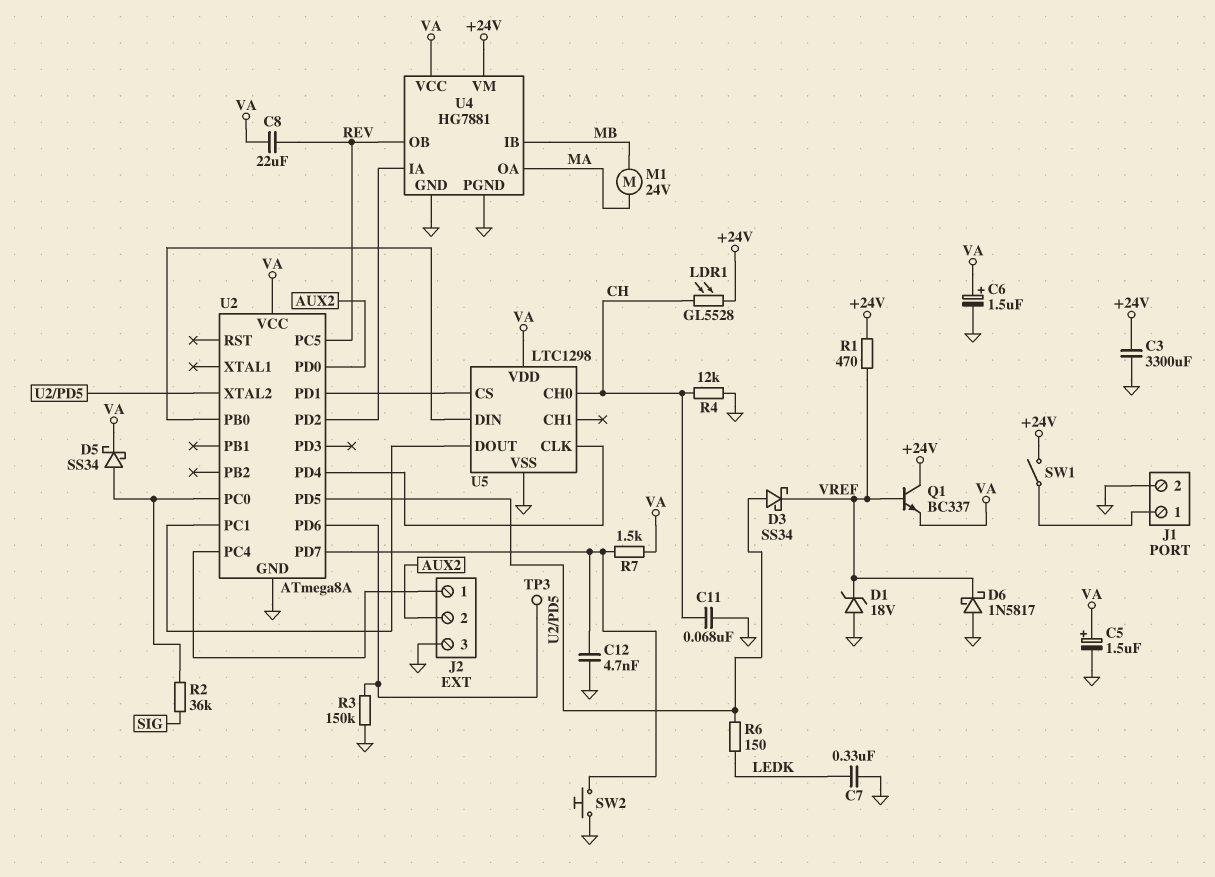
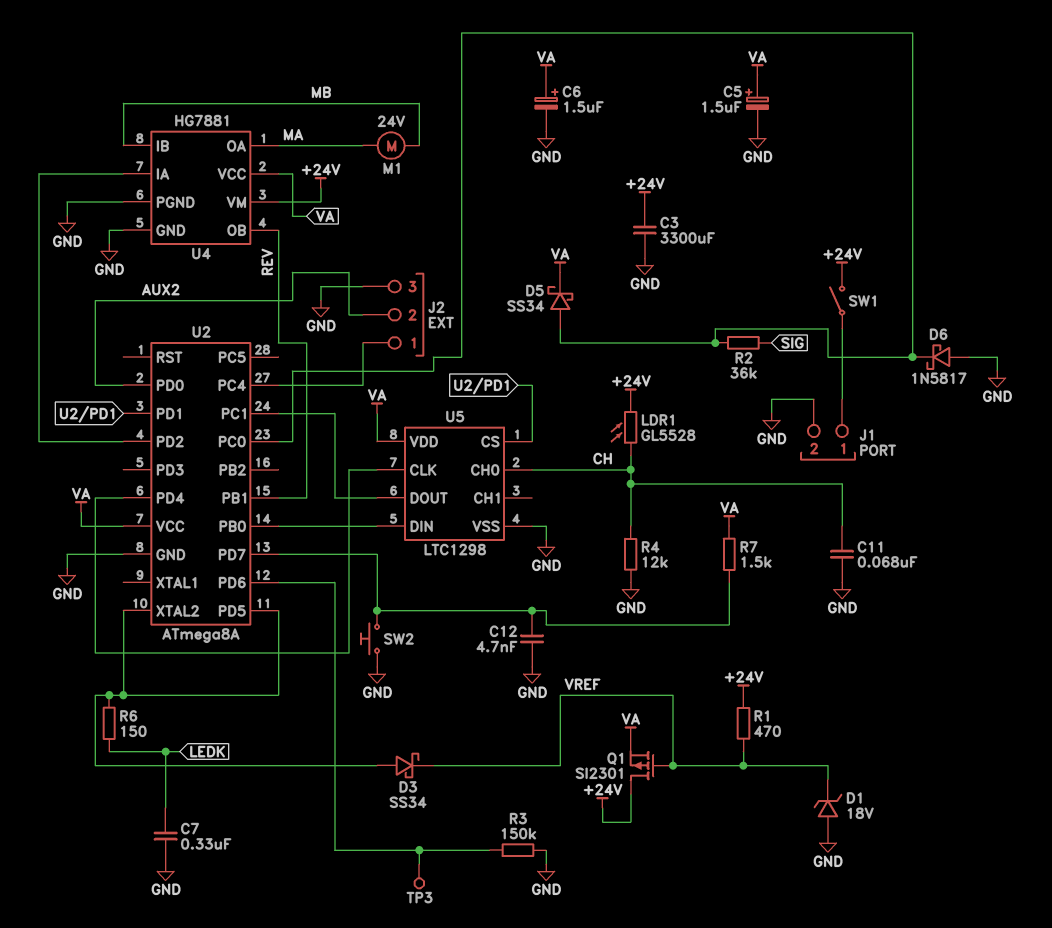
C8: 22uF (REV, VA) -> none
D6: schottky 1N5817 (A GND, K VREF) -> schottky 1N5817 (A GND, K U2/PC0)
Q1: NPN BC337 (B VREF, C +24V, E VA) -> PMOS SI2301 (G VREF, D +24V, S VA)
U2 pin PB1: none -> REV
U2 pin PC5: REV -> none

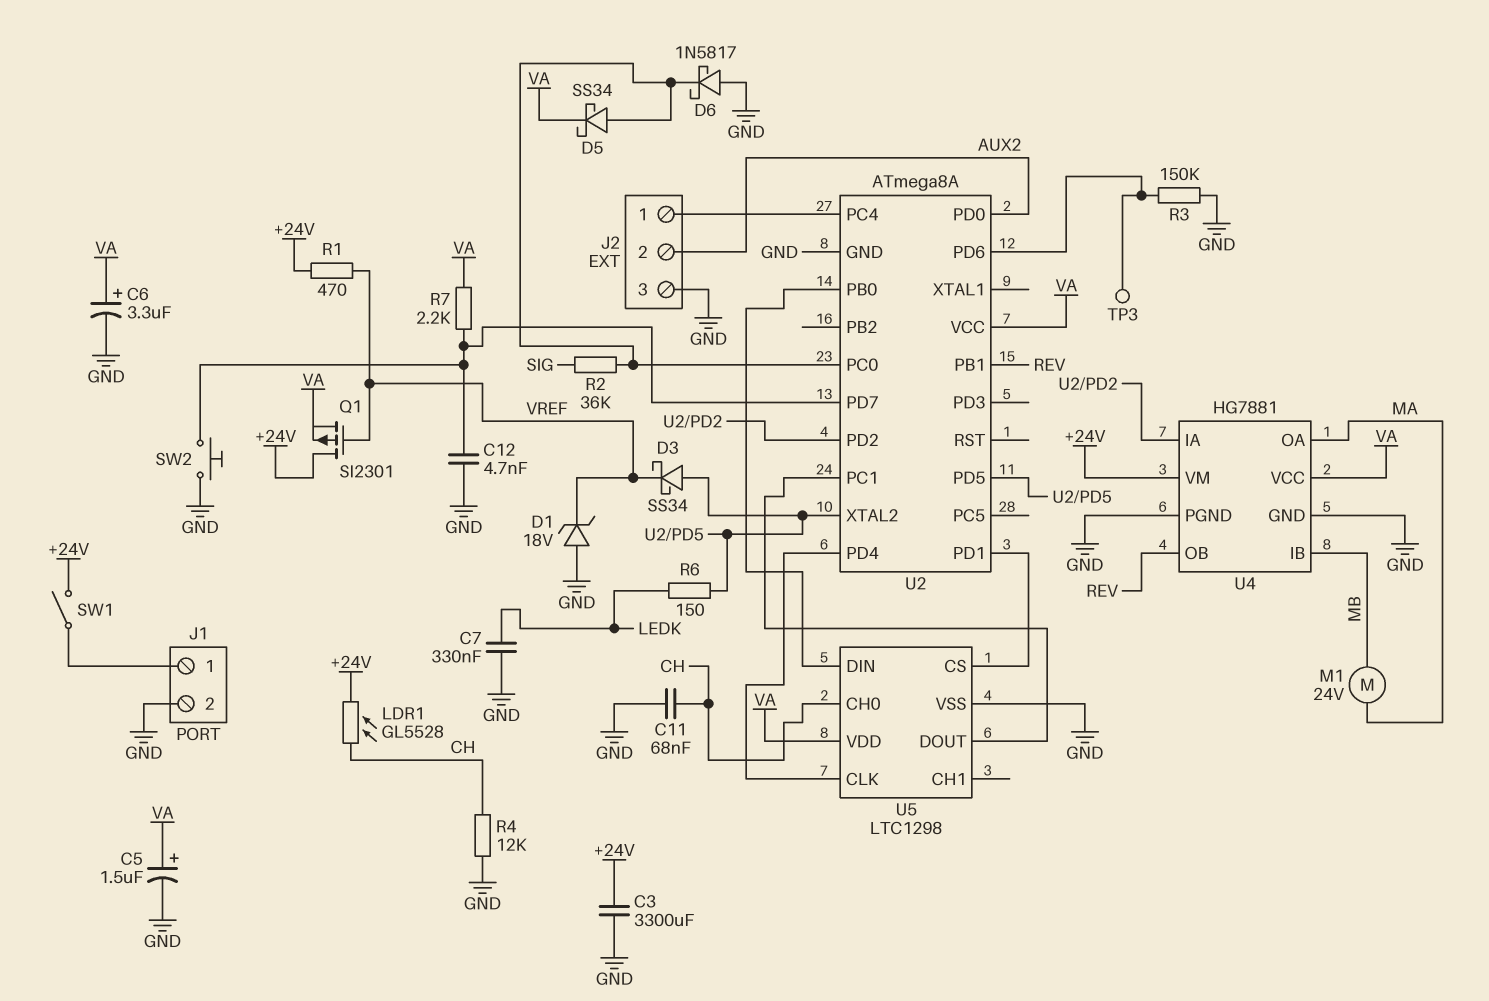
C6: 1.5uF (plus VA, minus GND) -> 3.3uF (plus VA, minus GND)
R7: 1.5k (U2/PD7, VA) -> 2.2k (U2/PD7, VA)

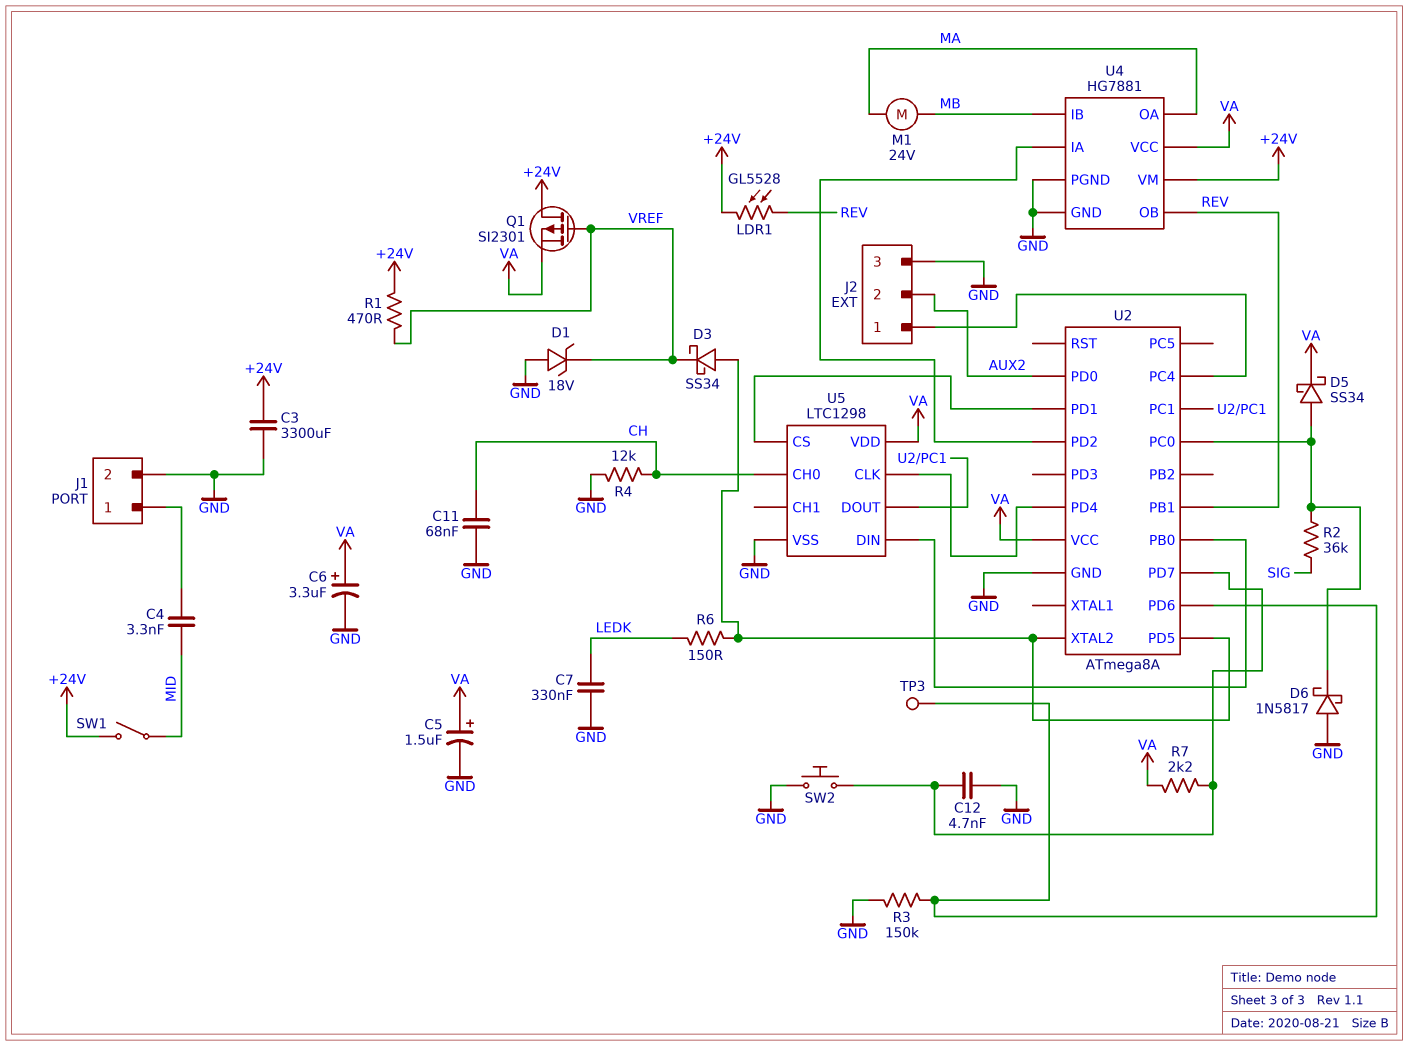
C4: none -> 3.3nF (J1/1, MID)
LDR1: GL5528 (+24V, CH) -> GL5528 (+24V, REV)
SW1: switch (+24V, J1/1) -> switch (+24V, MID)

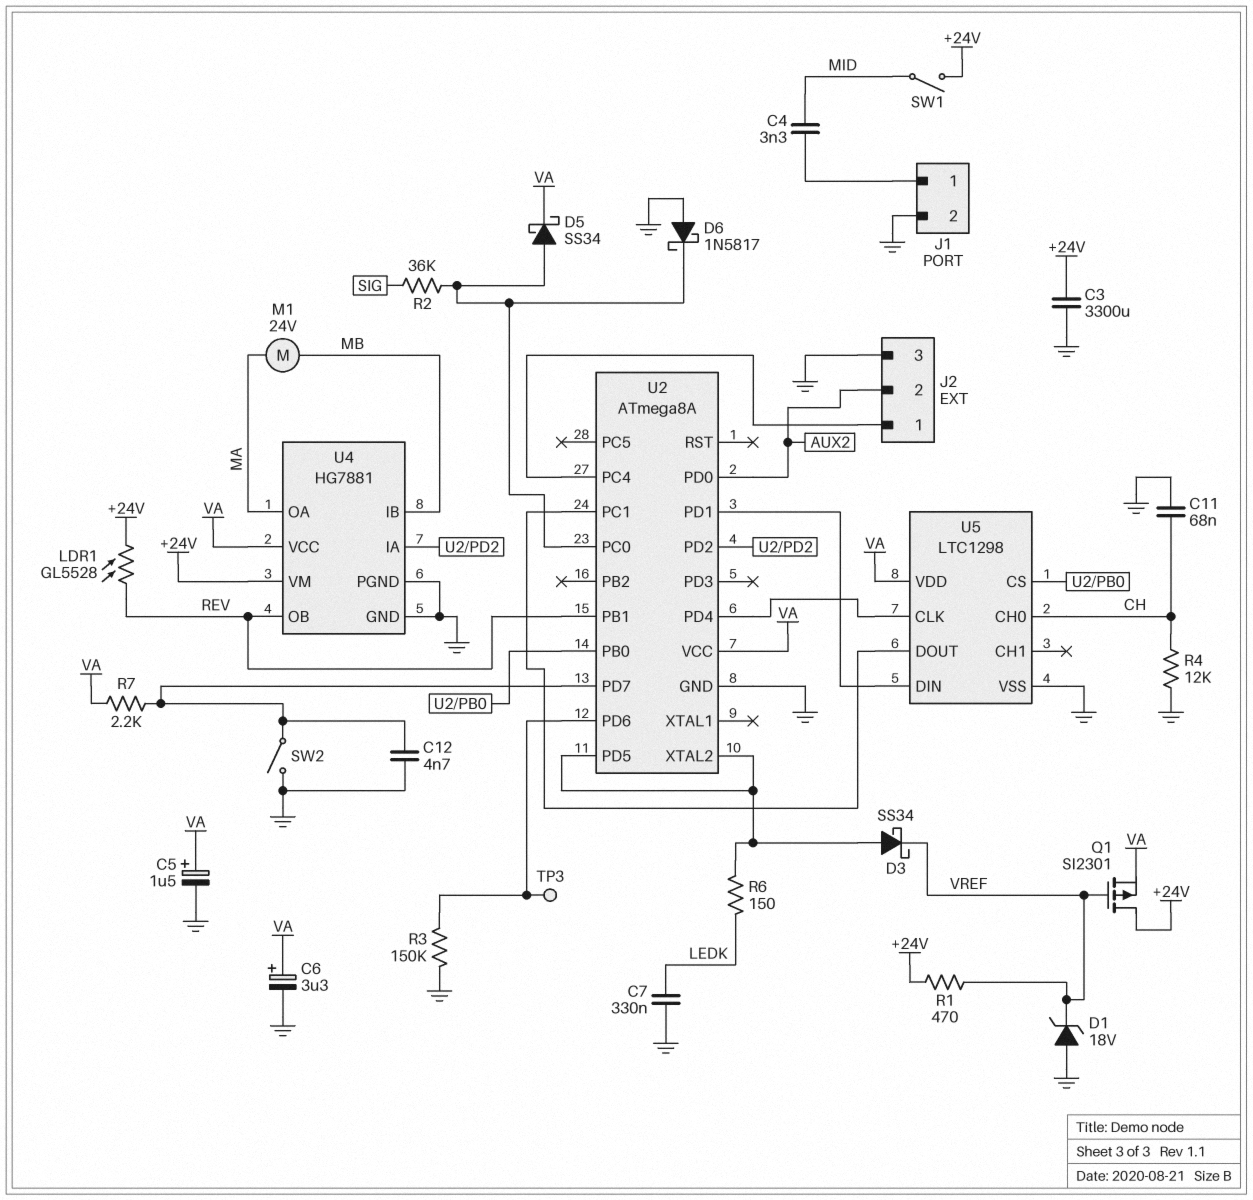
SW2: button (GND, U2/PD7) -> switch (GND, U2/PD7)
U5 pin CS: U2/PD1 -> U2/PB0
U5 pin DIN: U2/PB0 -> U2/PD1

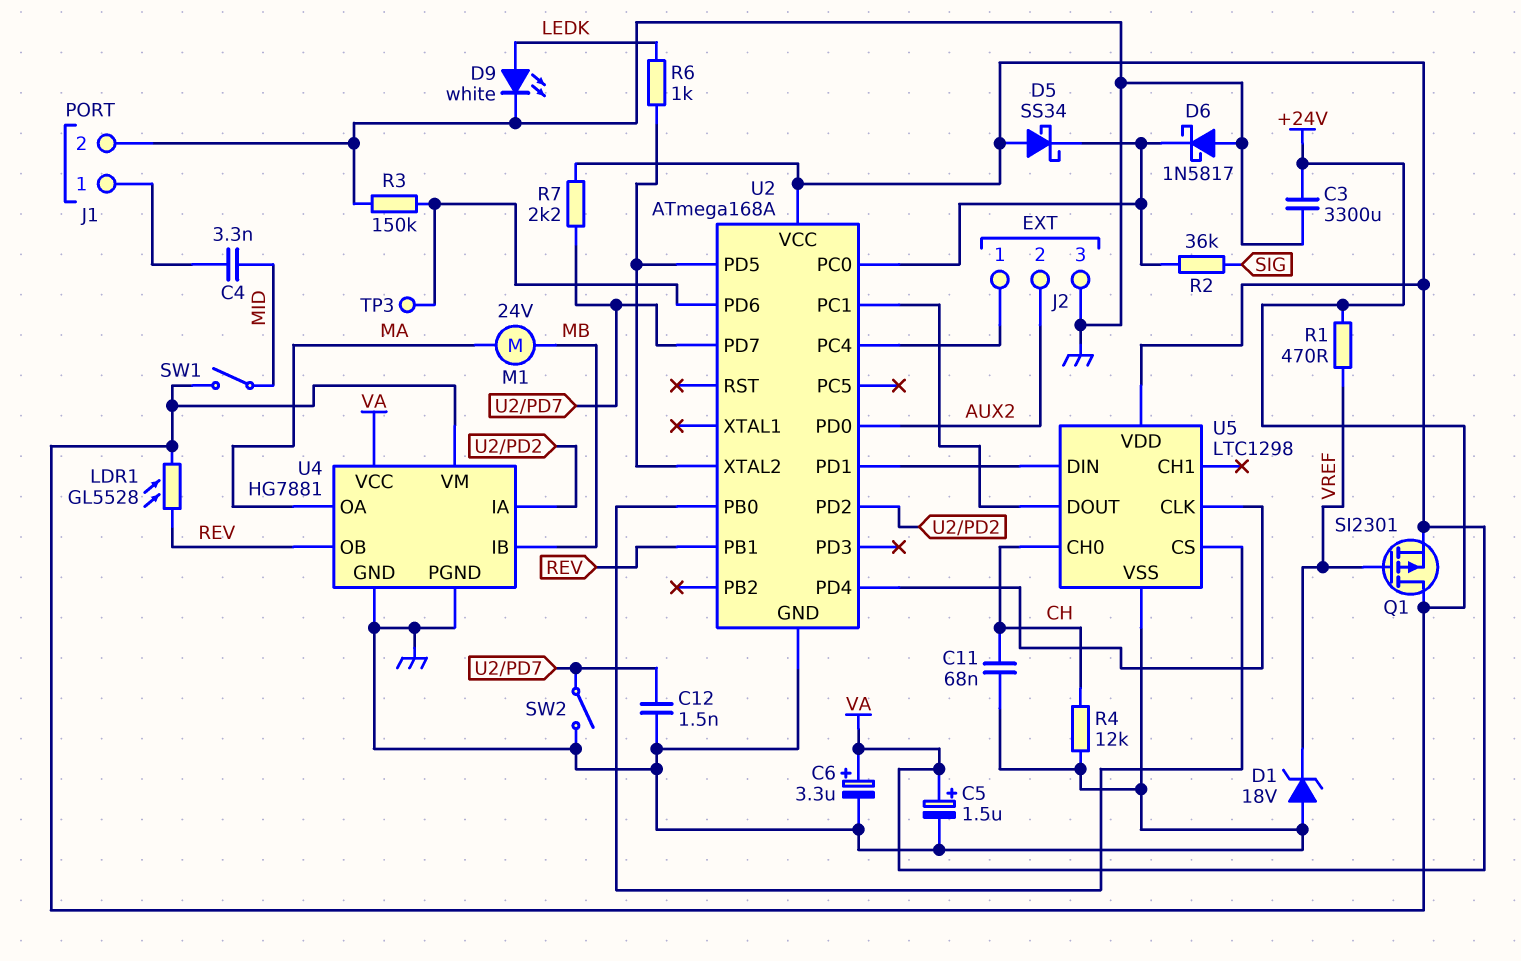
C7: 330nF (GND, LEDK) -> none
C12: 4.7nF (GND, U2/PD7) -> 1.5nF (GND, U2/PD7)
D3: schottky SS34 (A U2/PD5, K VREF) -> none
D5: schottky SS34 (A U2/PC0, K VA) -> schottky SS34 (A VA, K U2/PC0)
D9: none -> LED white (A LEDK, K GND)
R6: 150 (LEDK, U2/PD5) -> 1k (LEDK, U2/PD5)
U2: ATmega8A -> ATmega168A

